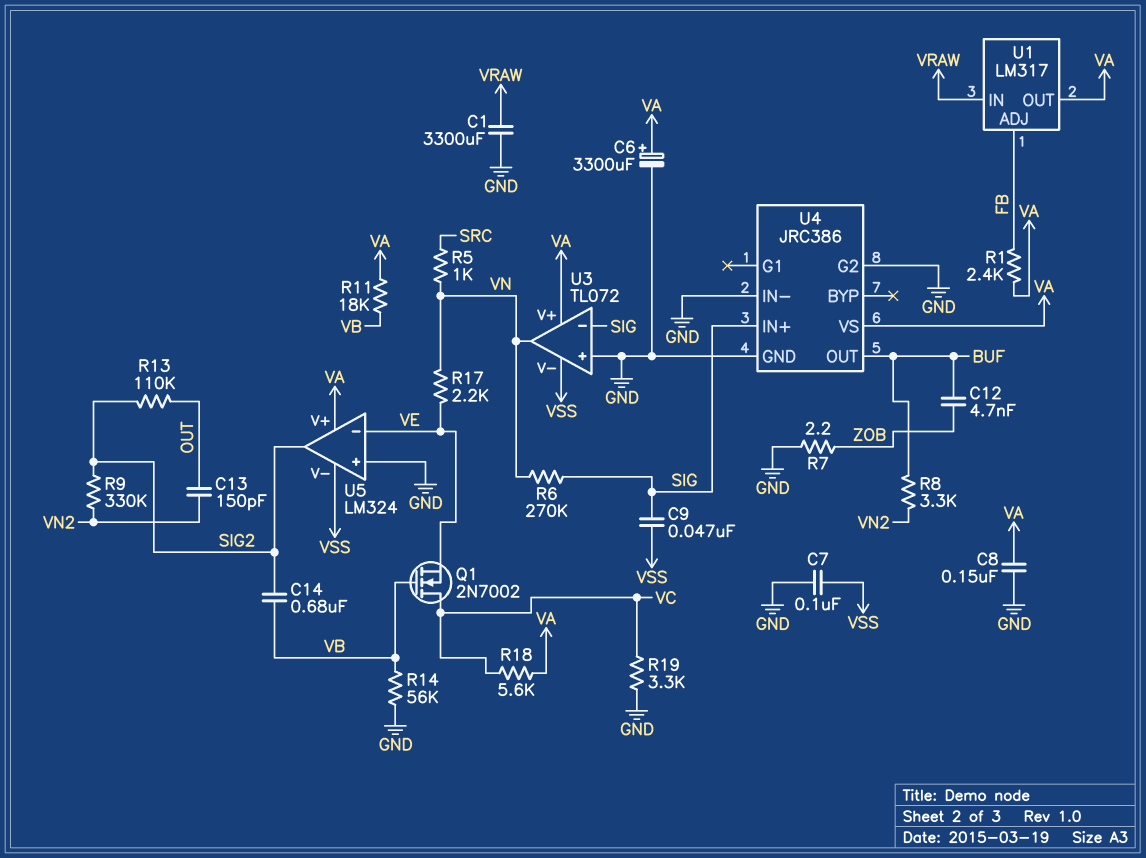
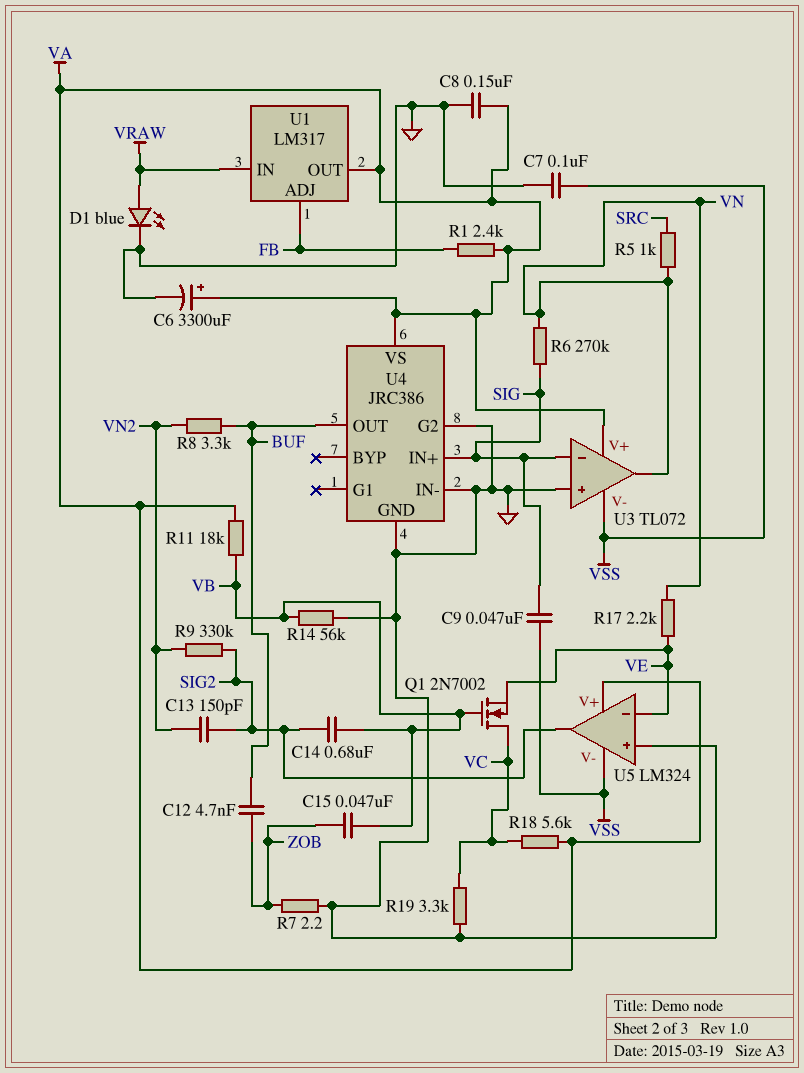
C1: 3300uF (GND, VRAW) -> none
C13: 150pF (OUT, VN2) -> 150pF (SIG2, VN2)
C15: none -> 47nF (VB, ZOB)
D1: none -> LED blue (A VRAW, K GND)
R13: 110k (OUT, SIG2) -> none

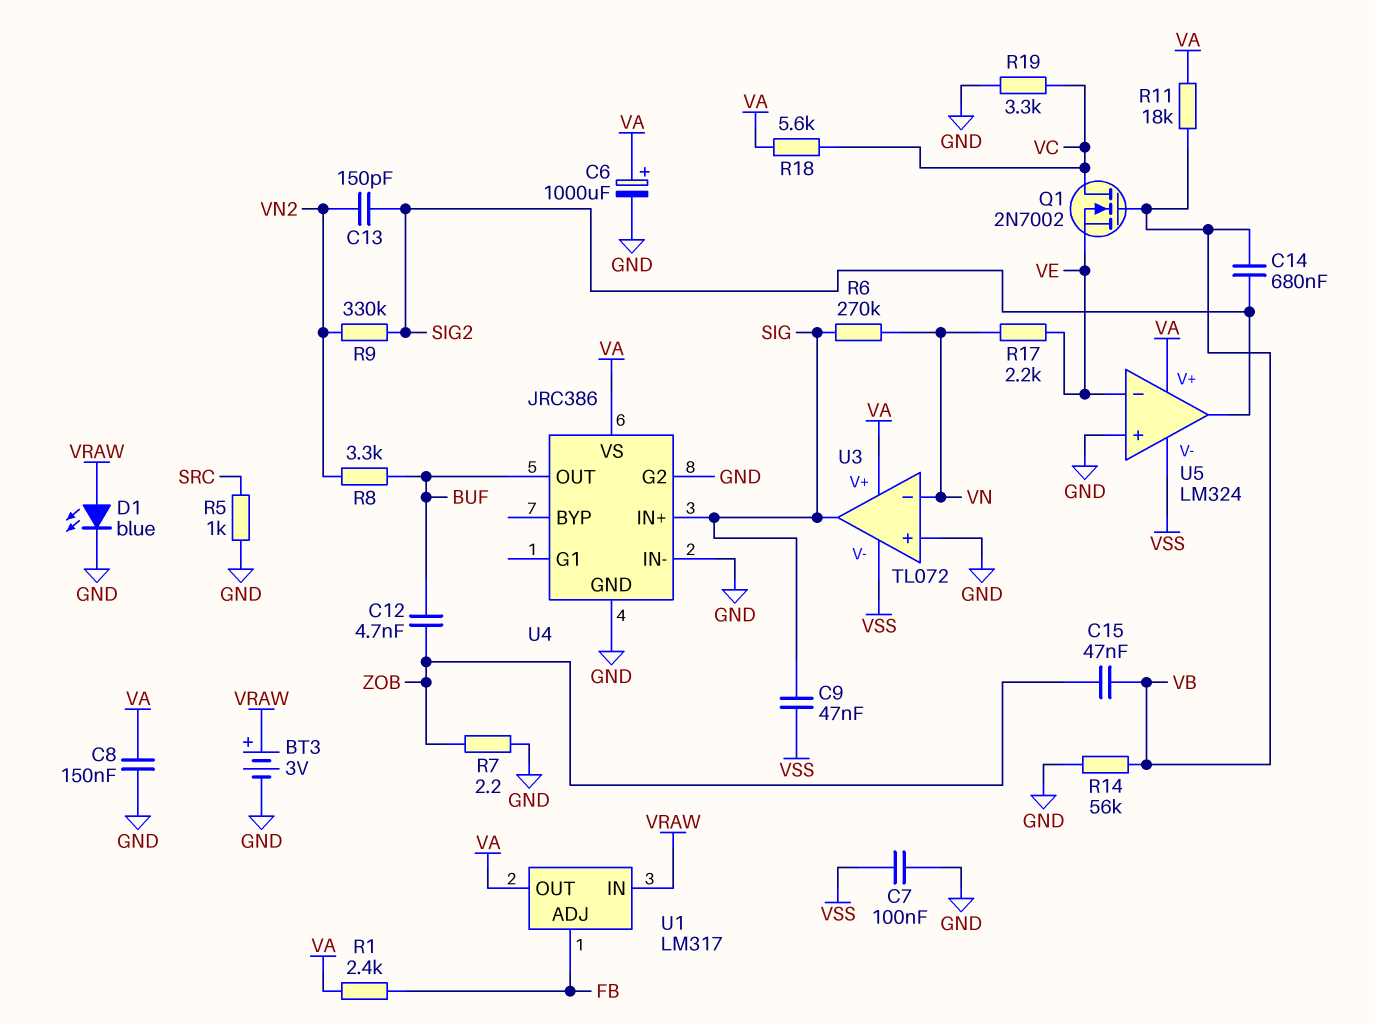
BT3: none -> 3V (plus VRAW, minus GND)
C6: 3300uF (plus VA, minus GND) -> 1000uF (plus VA, minus GND)
R5: 1k (SRC, VN) -> 1k (GND, SRC)
U3 pin in-: SIG -> VN
U3 pin out: VN -> SIG

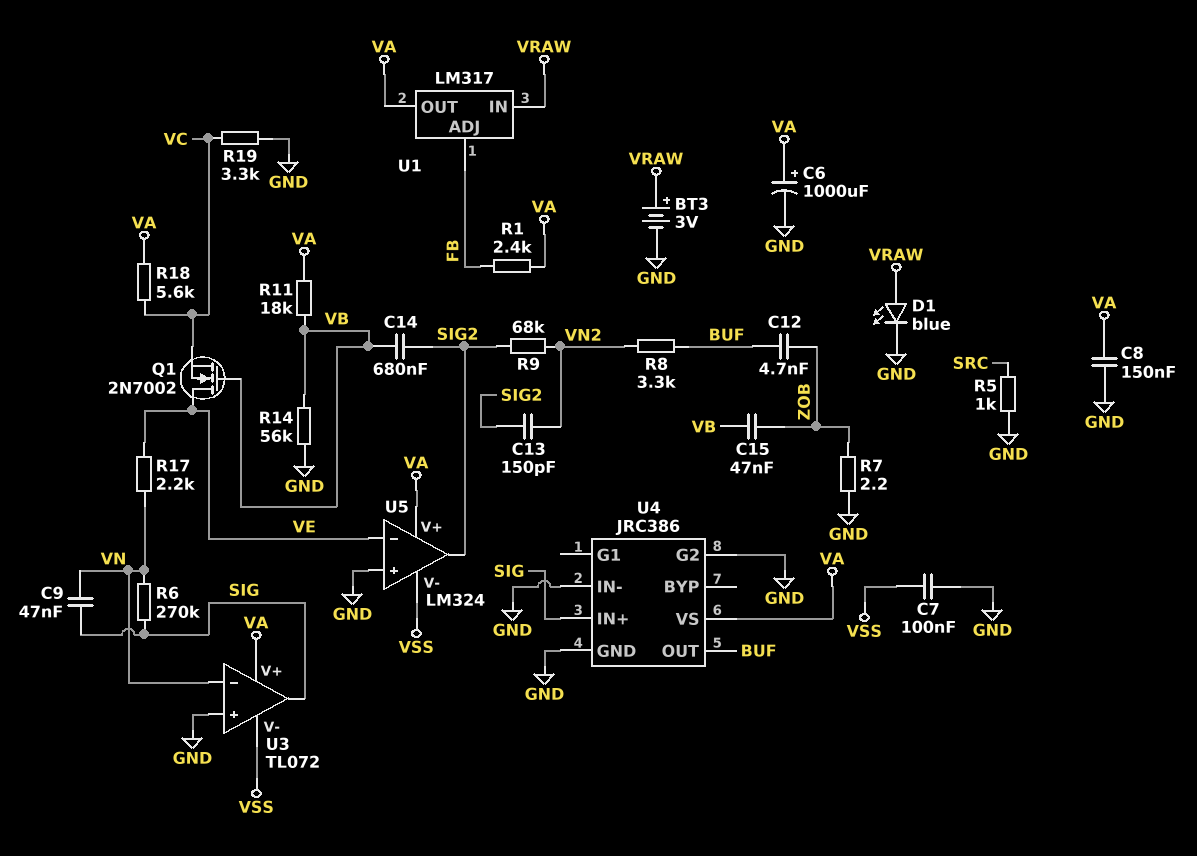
C9: 47nF (SIG, VSS) -> 47nF (SIG, VN)
Q1: NMOS 2N7002 (G VB, D VC, S VE) -> NMOS 2N7002 (G VB, D VE, S VC)
R9: 330k (SIG2, VN2) -> 68k (SIG2, VN2)

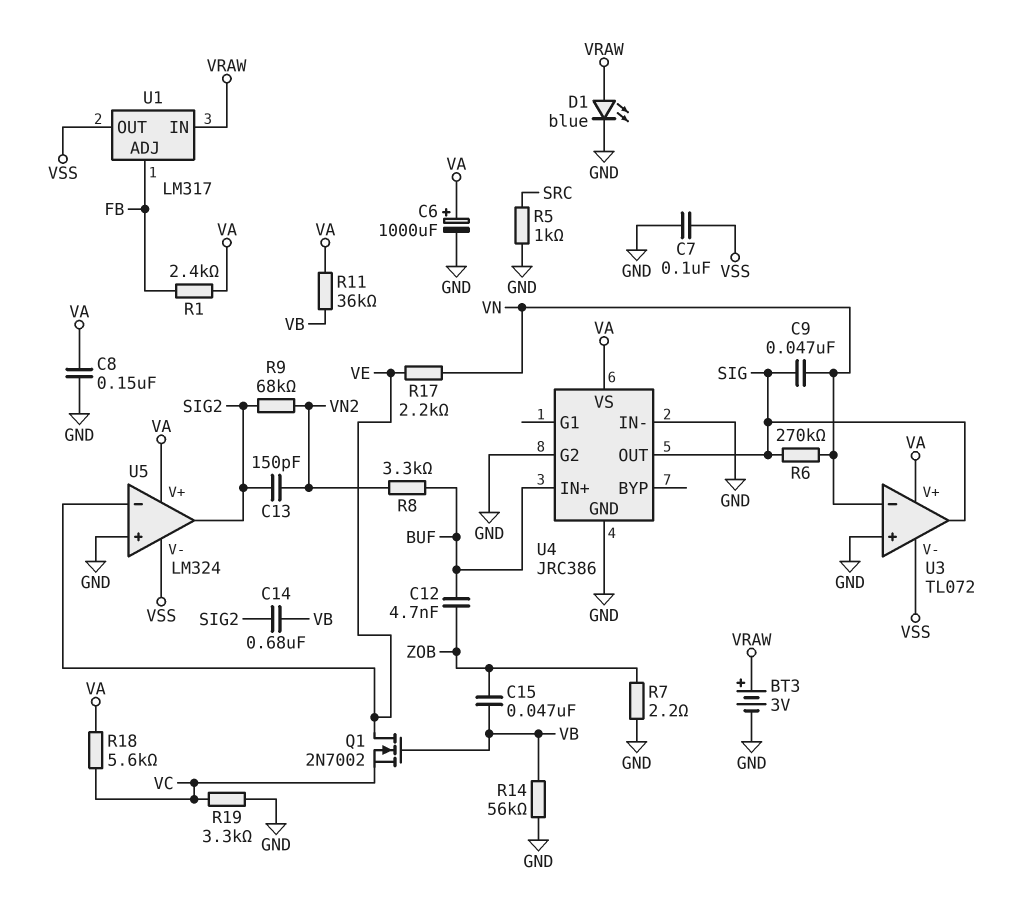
R11: 18k (VA, VB) -> 36k (VA, VB)
U1 pin OUT: VA -> VSS
U4 pin IN+: SIG -> BUF
U4 pin OUT: BUF -> SIG

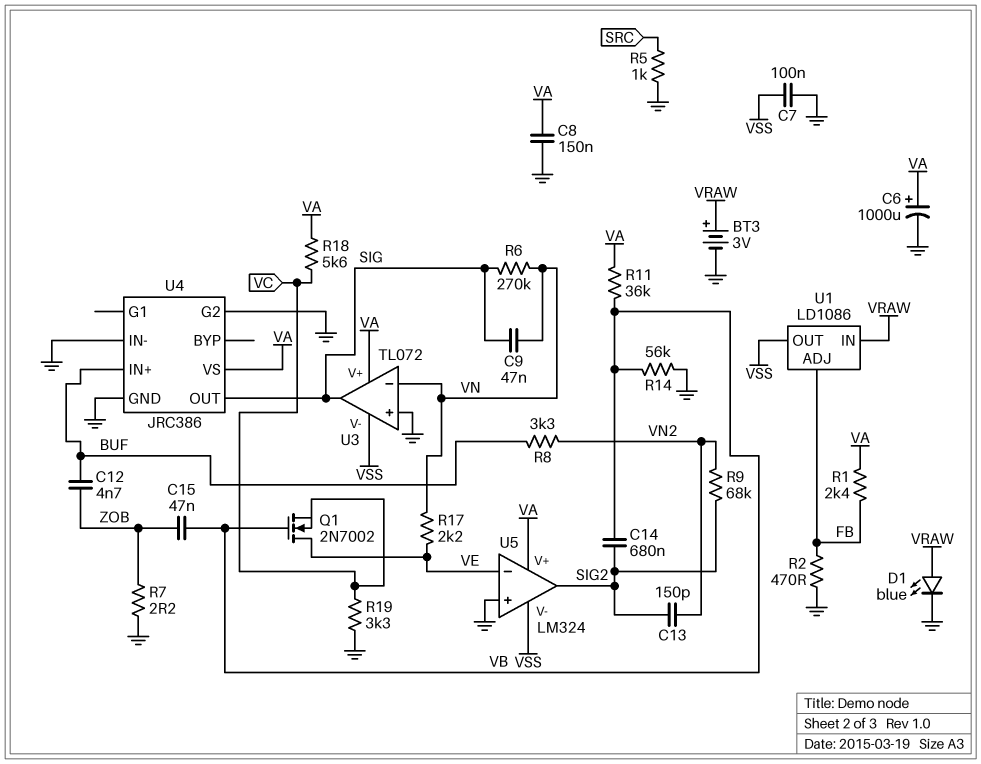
R2: none -> 470 (FB, GND)
U1: LM317 -> LD1086

